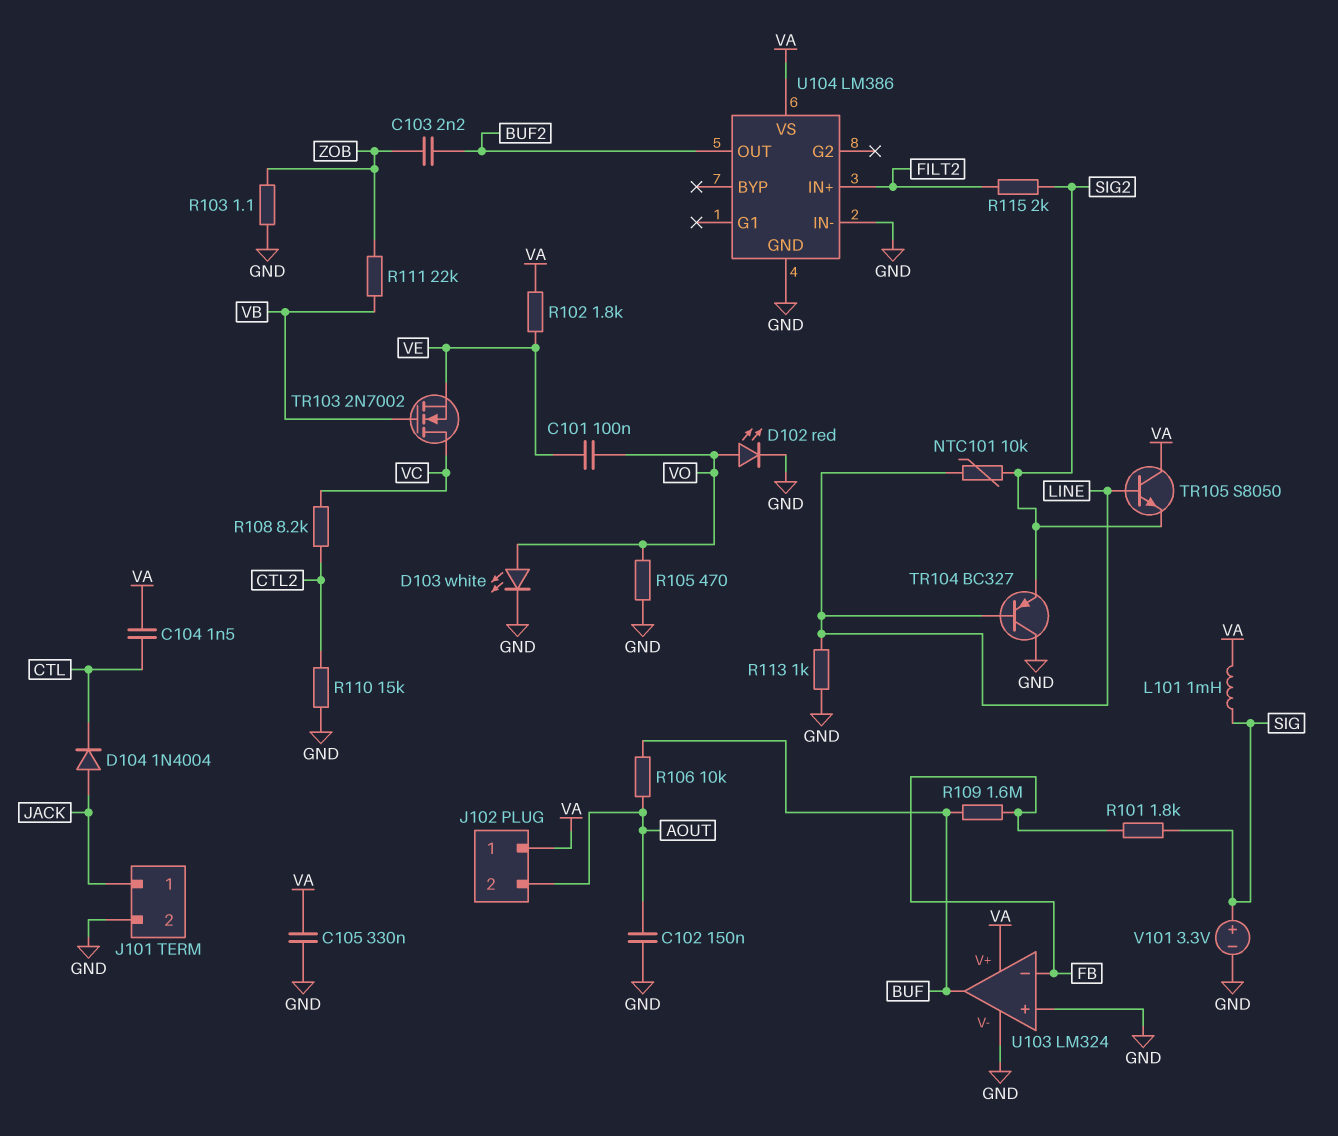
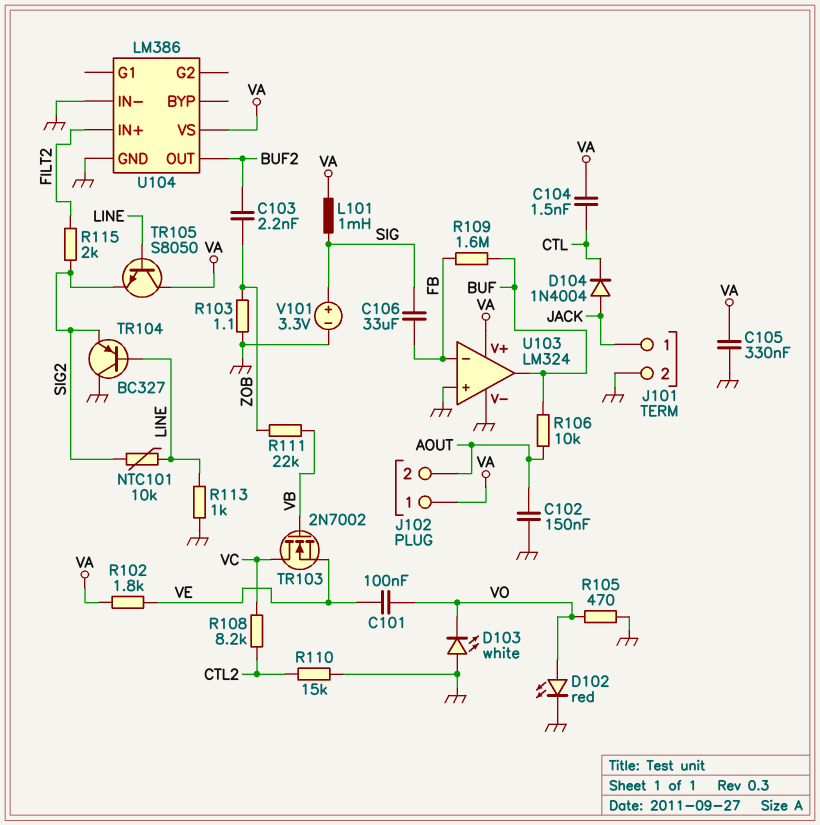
C106: none -> 33uF (FB, SIG)
D103: LED white (A VO, K GND) -> LED white (A GND, K VO)
R101: 1.8k (FB, SIG) -> none

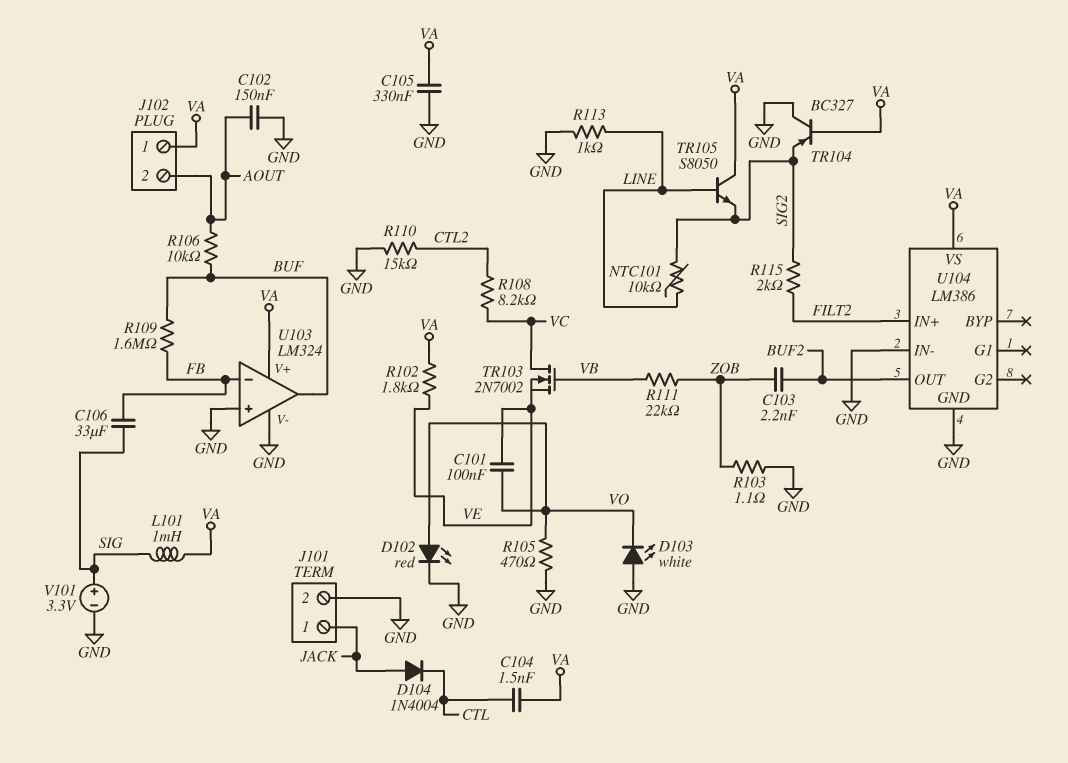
TR104: PNP BC327 (B LINE, C GND, E SIG2) -> PNP BC327 (B VA, C GND, E SIG2)

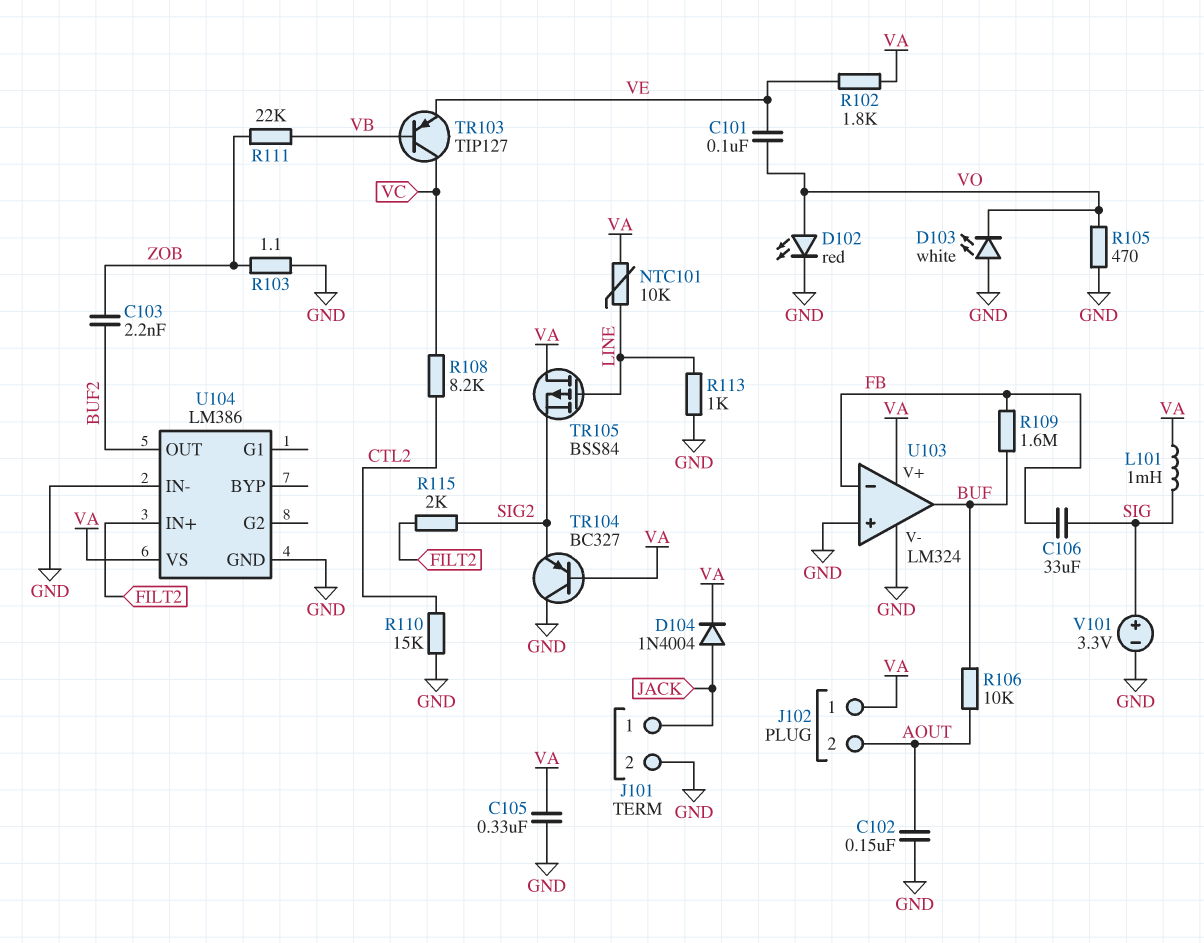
C104: 1.5nF (CTL, VA) -> none
D104: diode 1N4004 (A JACK, K CTL) -> diode 1N4004 (A JACK, K VA)
NTC101: 10k (LINE, SIG2) -> 10k (LINE, VA)
TR103: NMOS 2N7002 (G VB, D VC, S VE) -> PNP TIP127 (B VB, C VC, E VE)
TR105: NPN S8050 (B LINE, C VA, E SIG2) -> PMOS BSS84 (G LINE, D VA, S SIG2)

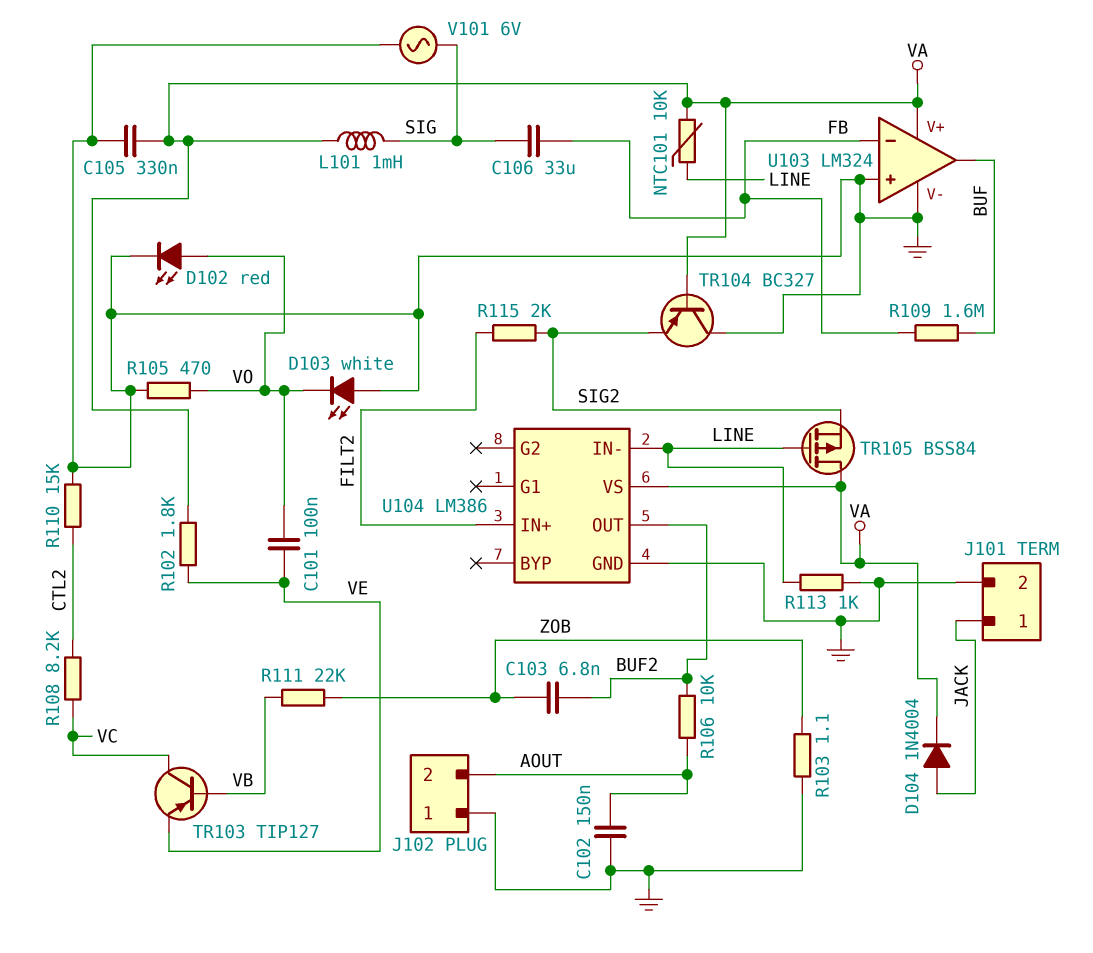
C103: 2.2nF (BUF2, ZOB) -> 6.8nF (BUF2, ZOB)
J102 pin 1: VA -> GND
R106: 10k (AOUT, BUF) -> 10k (AOUT, BUF2)
U104 pin IN-: GND -> LINE
V101: 3.3V (plus SIG, minus GND) -> AC 6V (GND, SIG)

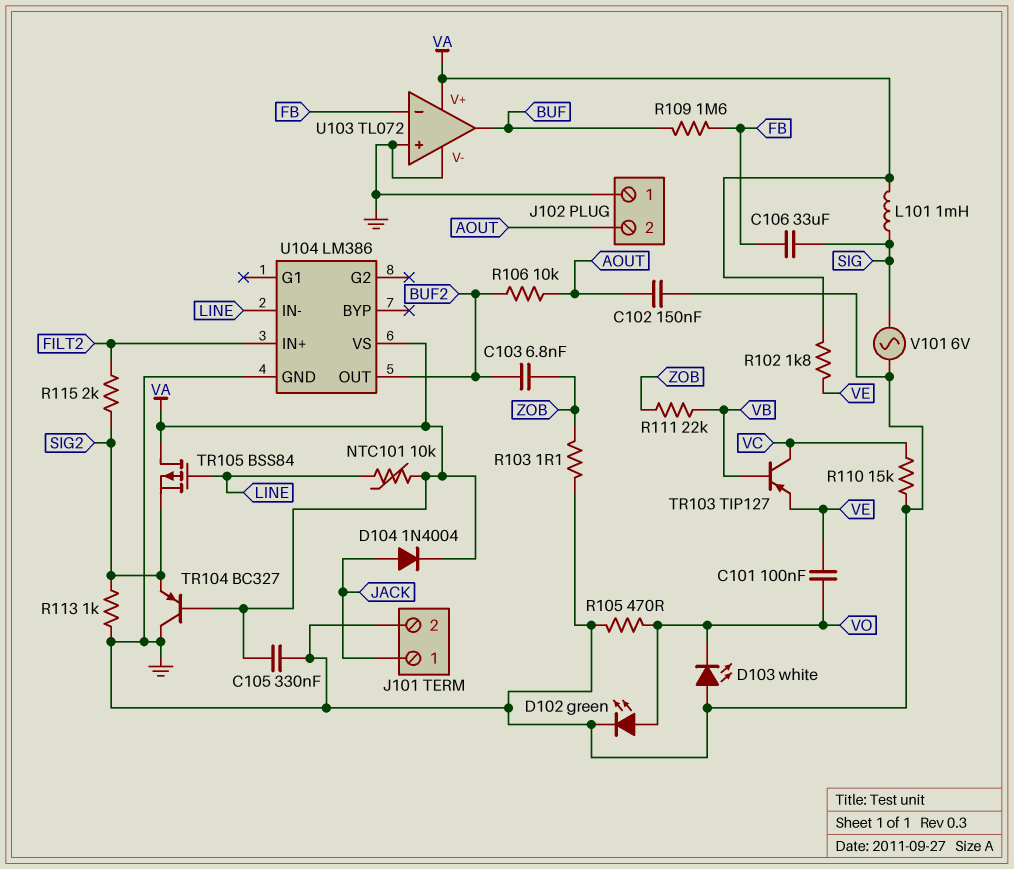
D102: LED red (A VO, K GND) -> LED green (A VO, K GND)
R108: 8.2k (CTL2, VC) -> none
R110: 15k (CTL2, GND) -> 15k (GND, VC)
R113: 1k (GND, LINE) -> 1k (GND, SIG2)
U103: LM324 -> TL072

